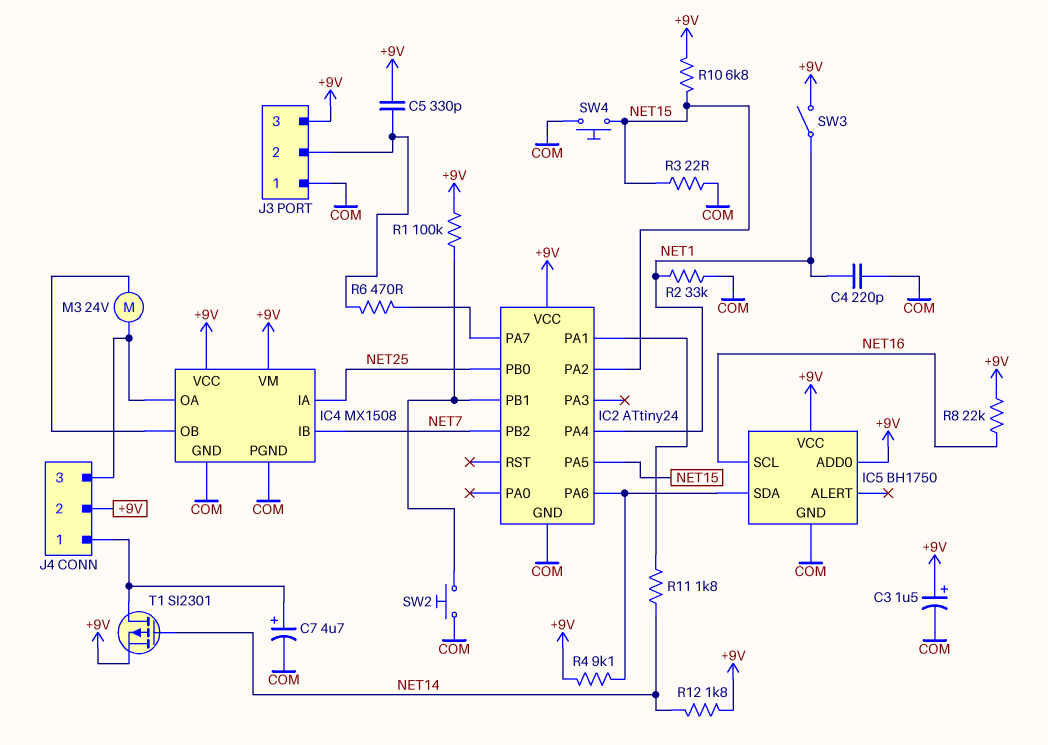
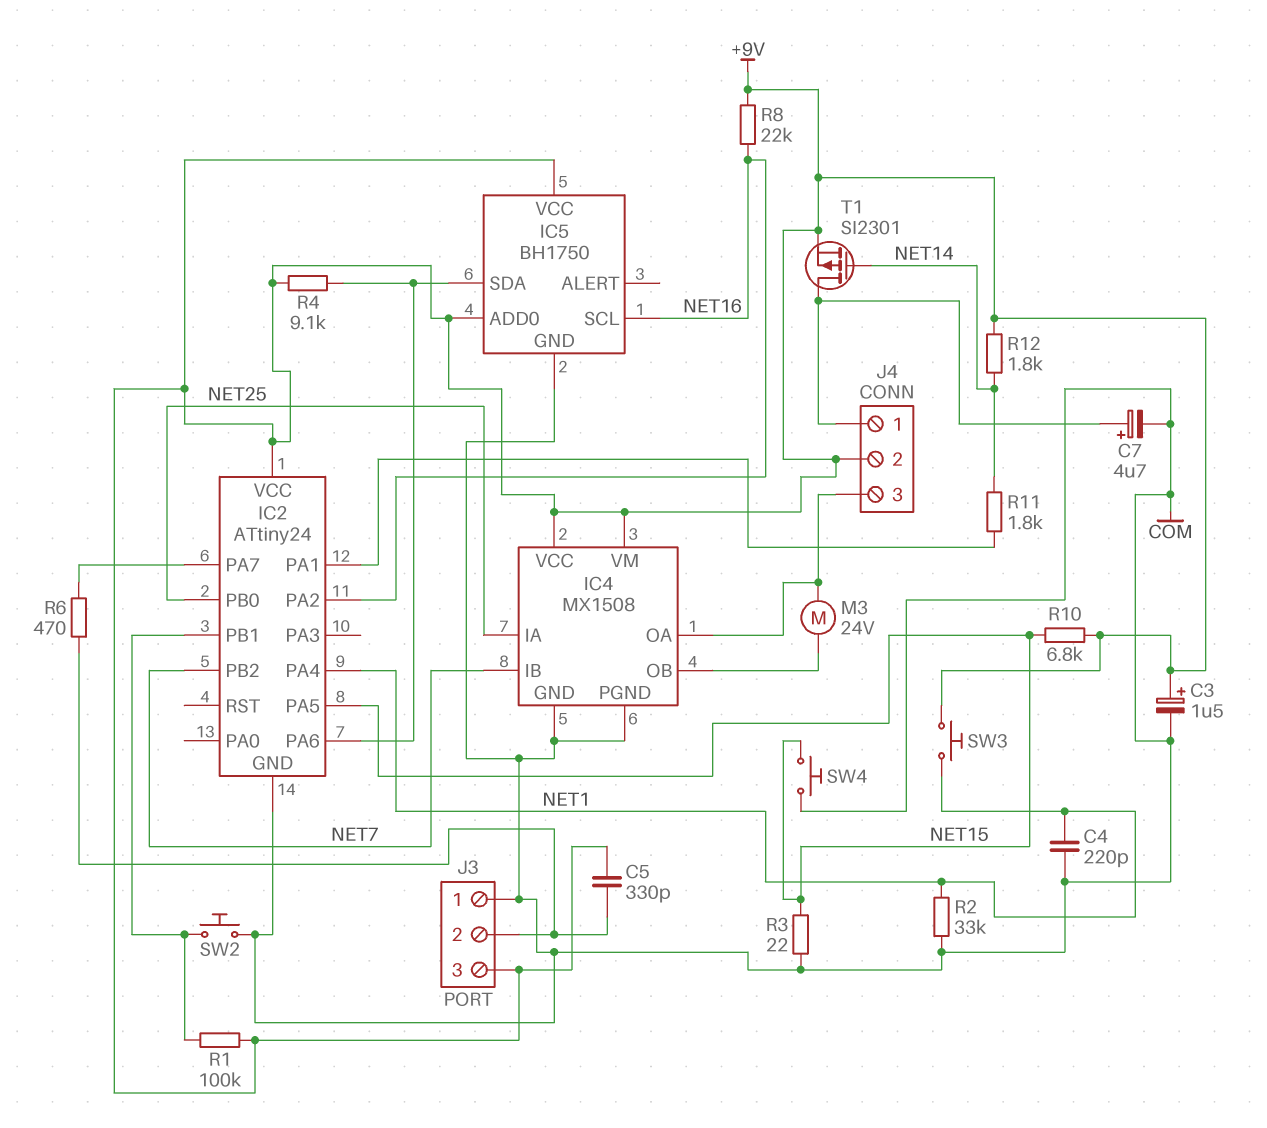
IC2 pin PA2: NET15 -> NET16
SW3: switch (+9V, NET1) -> button (+9V, NET1)

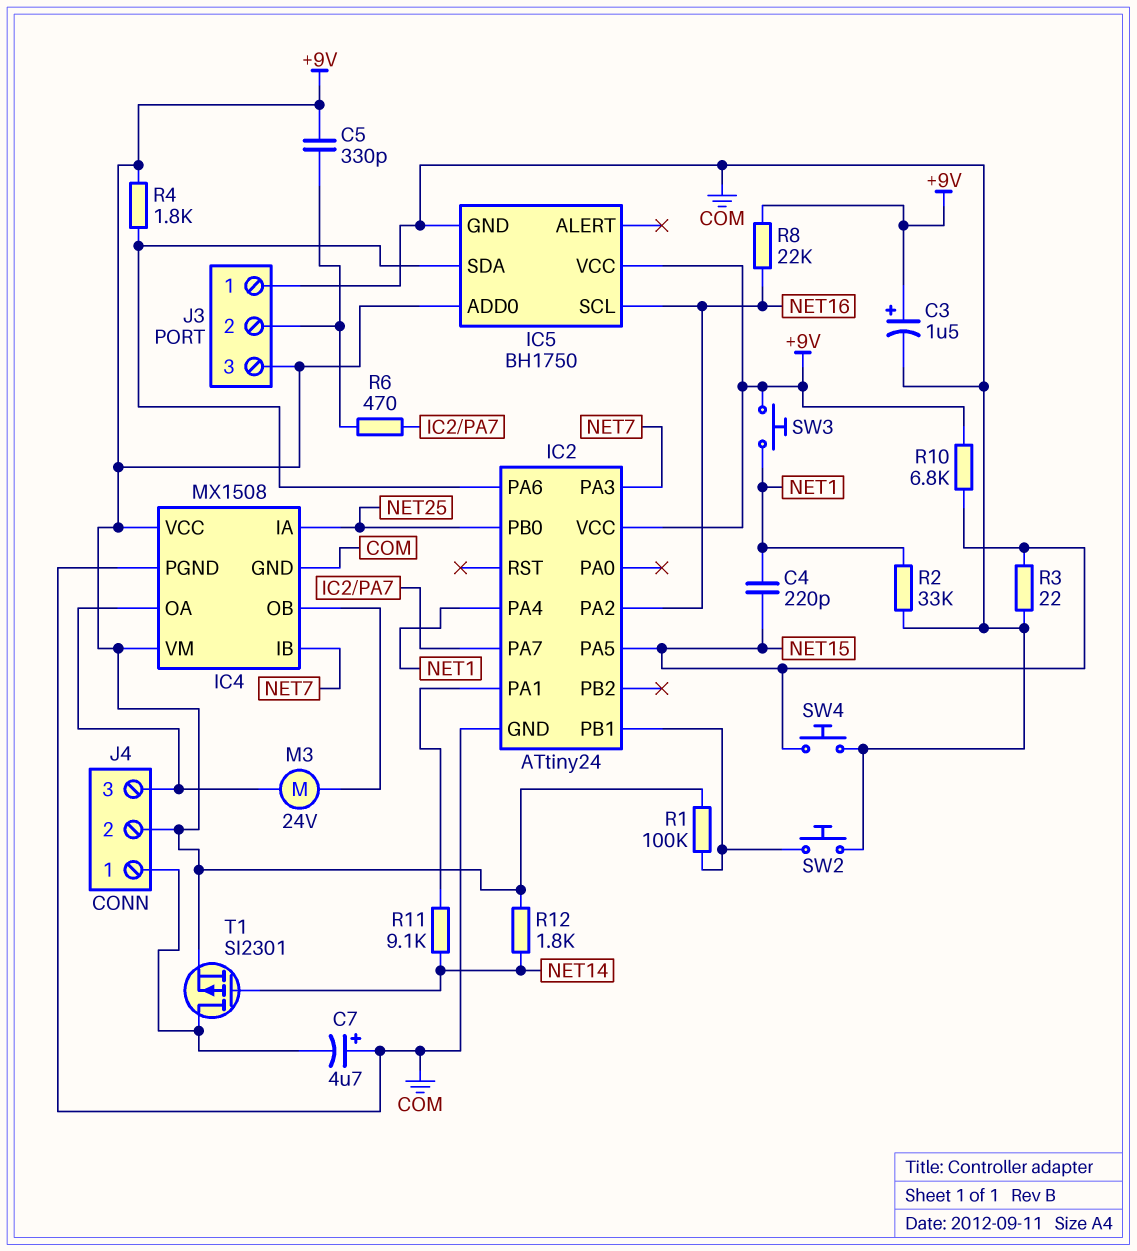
C4: 220pF (COM, NET1) -> 220pF (NET1, NET15)
C7: 4.7uF (plus J4/1, minus COM) -> 4.7uF (plus COM, minus J4/1)
IC2 pin PA3: none -> NET7
IC2 pin PB2: NET7 -> none
R4: 9.1k (+9V, IC2/PA6) -> 1.8k (+9V, IC2/PA6)
R11: 1.8k (IC2/PA1, NET14) -> 9.1k (IC2/PA1, NET14)

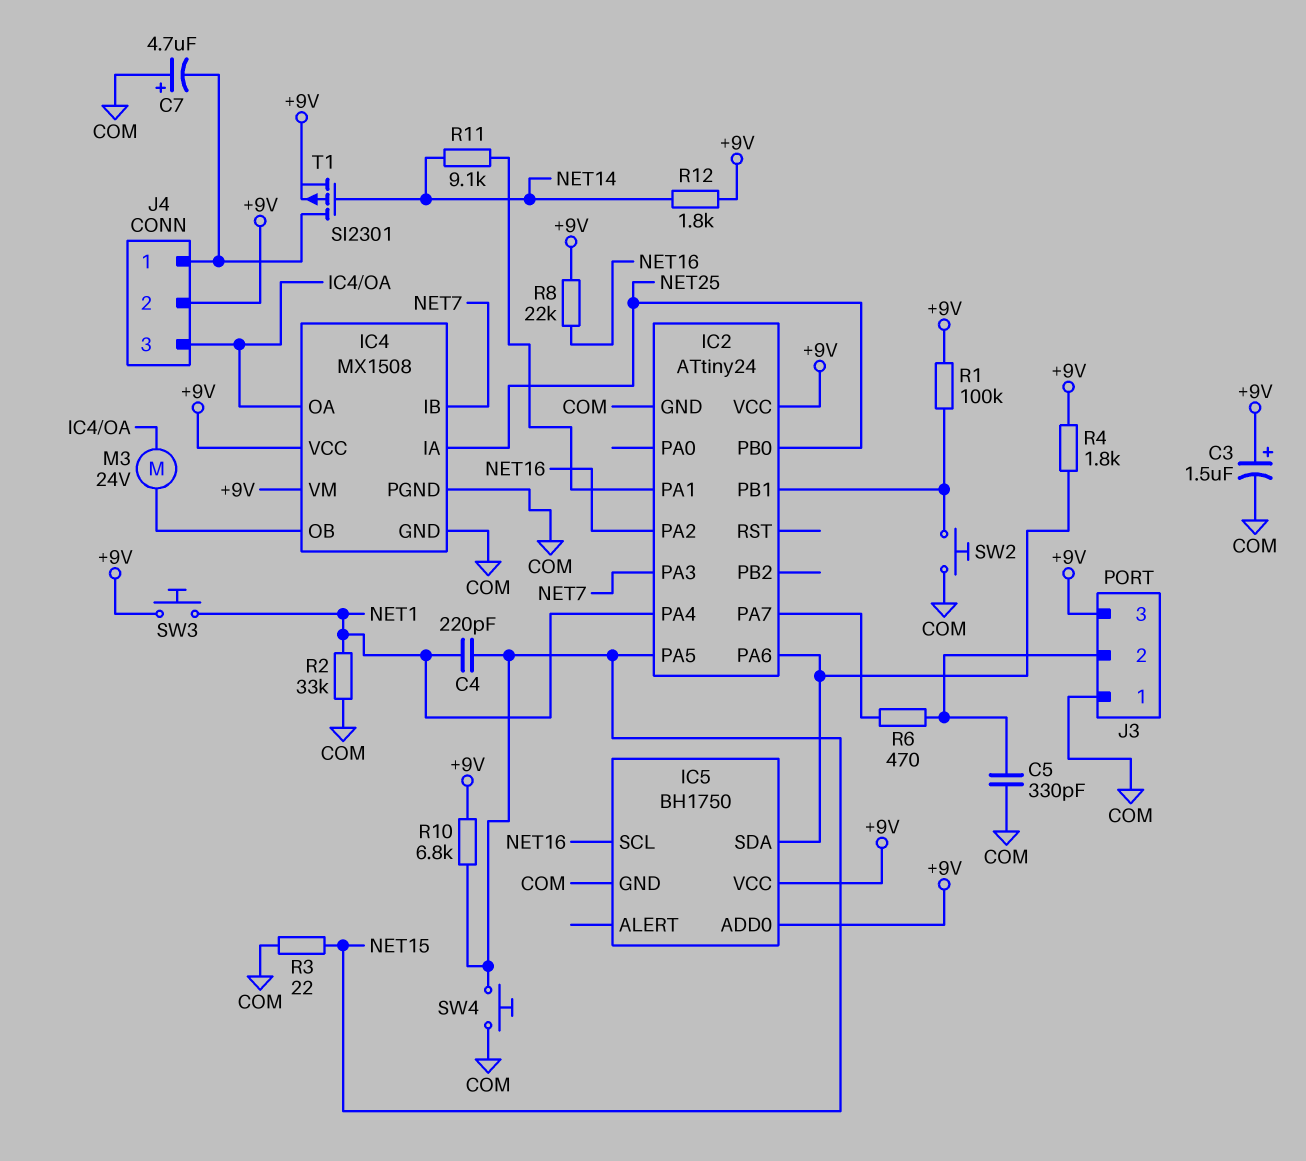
C5: 330pF (+9V, J3/2) -> 330pF (COM, J3/2)

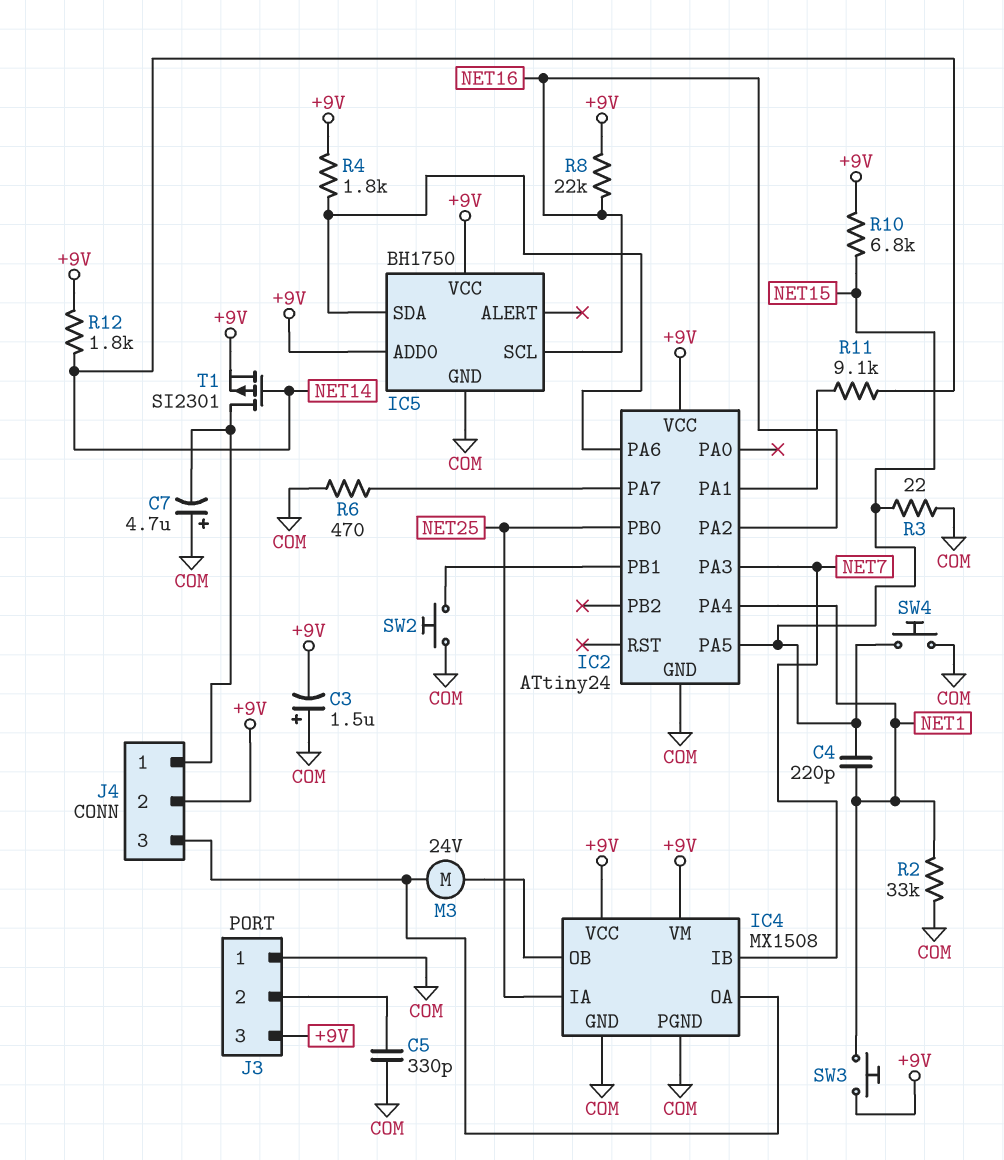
C3: 1.5uF (plus +9V, minus COM) -> 1.5uF (plus COM, minus +9V)
R1: 100k (+9V, IC2/PB1) -> none
R6: 470 (IC2/PA7, J3/2) -> 470 (COM, IC2/PA7)

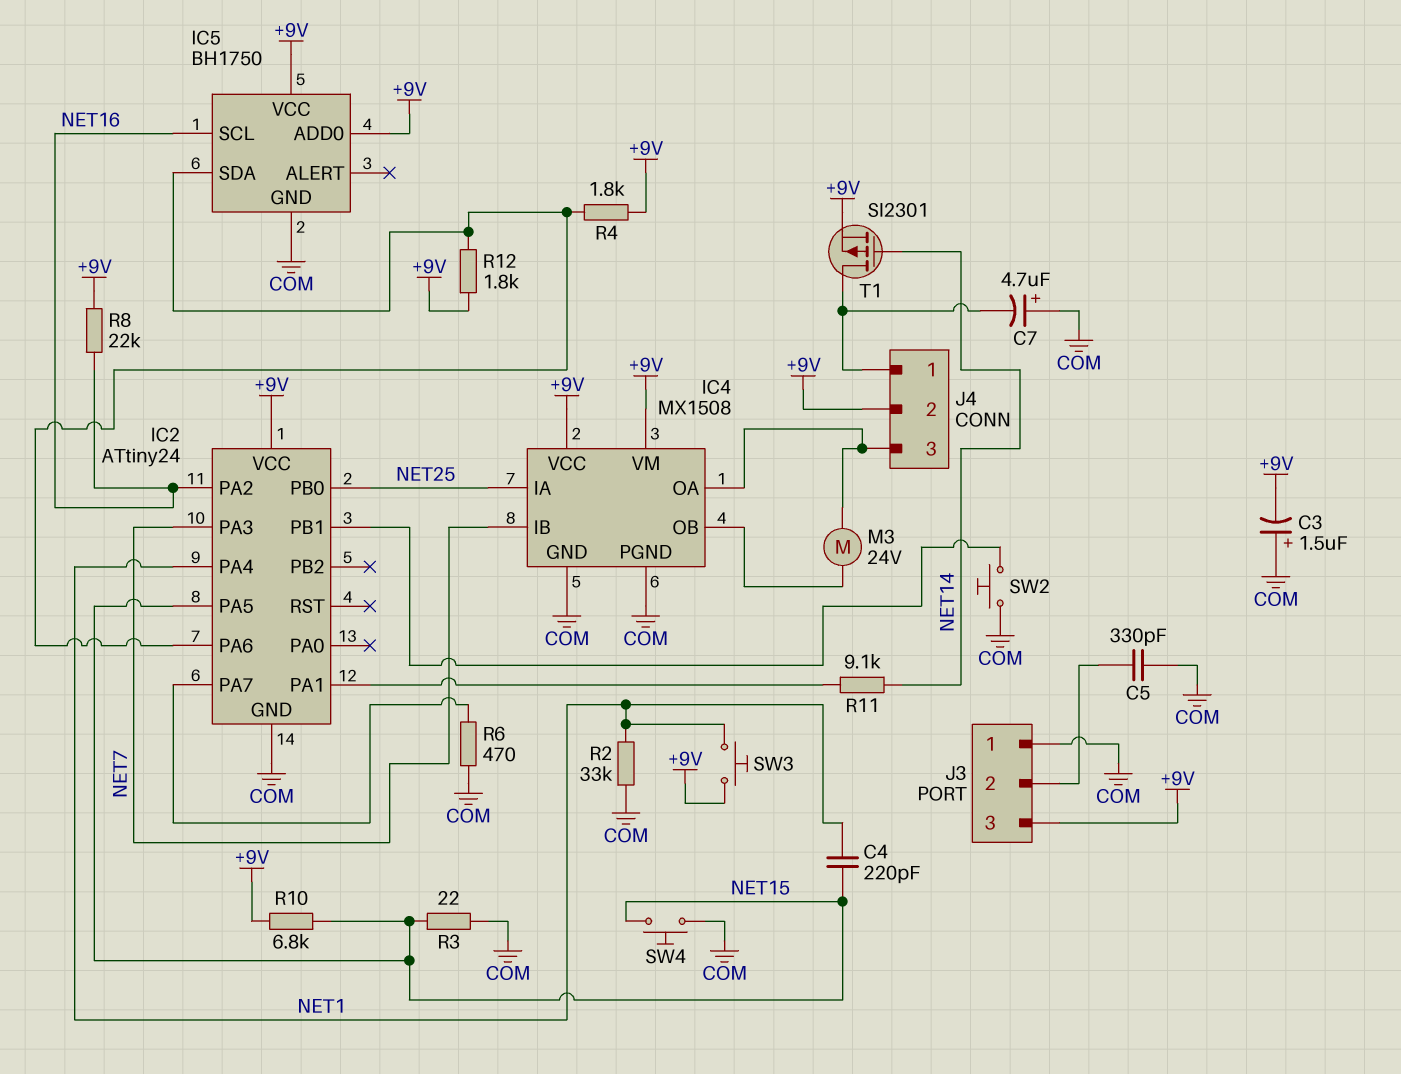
R12: 1.8k (+9V, NET14) -> 1.8k (+9V, IC2/PA6)

